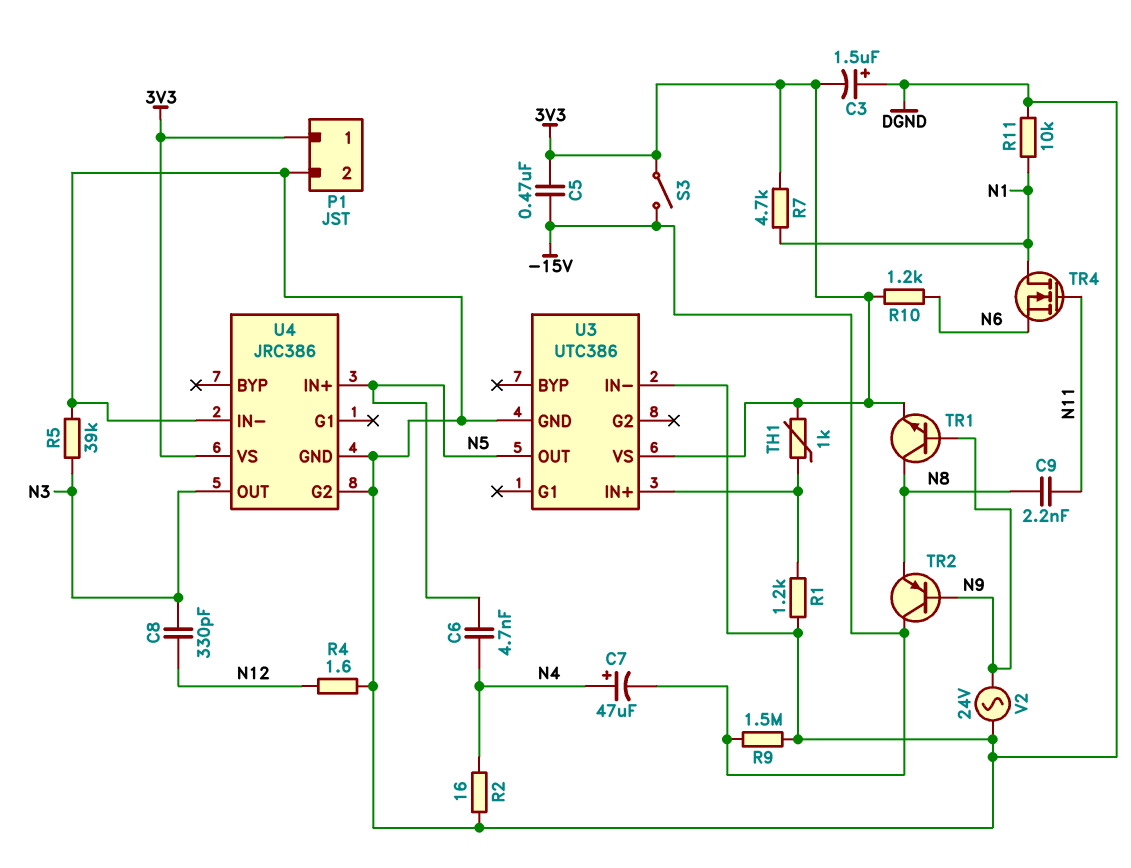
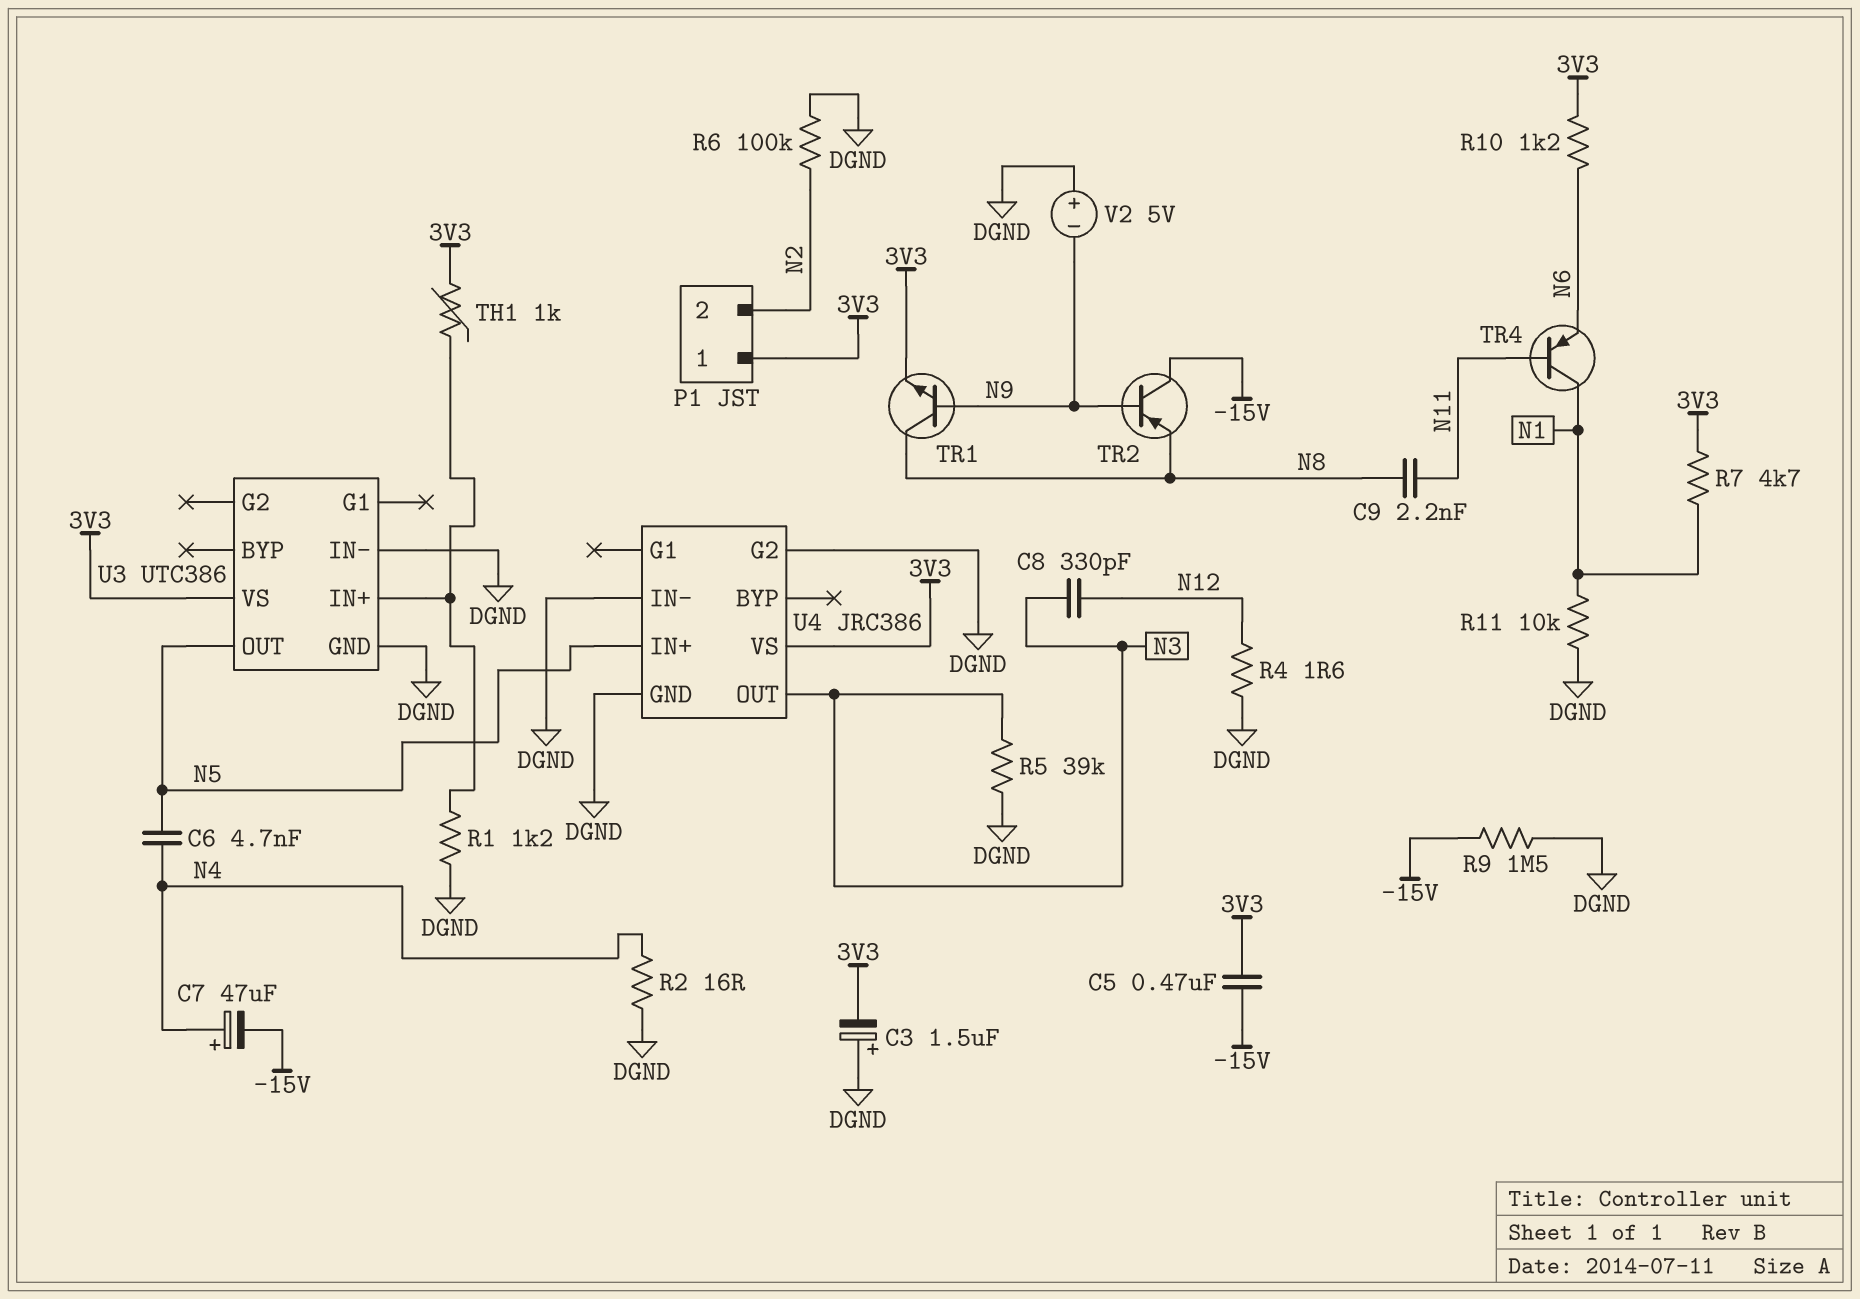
P1 pin 2: DGND -> N2
R6: none -> 100k (DGND, N2)
S3: switch (-15V, 3V3) -> none
TR4: NMOS (G N11, D N1, S N6) -> PNP (B N11, C N1, E N6)
V2: AC 24V (DGND, N9) -> 5V (plus DGND, minus N9)

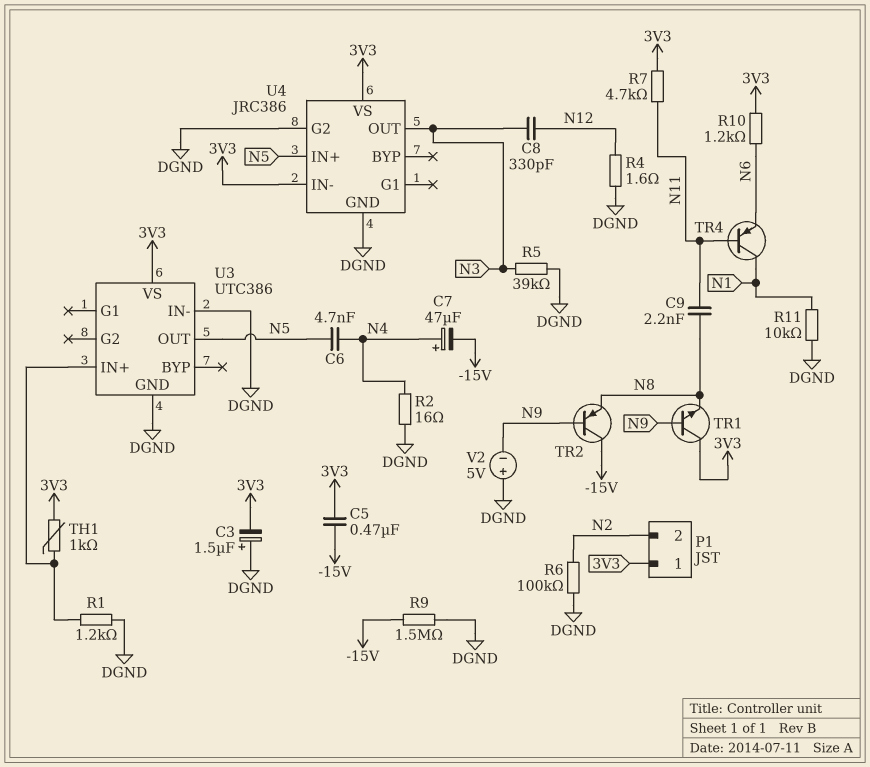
R7: 4.7k (3V3, N1) -> 4.7k (3V3, N11)
TR1: NPN (B N9, C N8, E 3V3) -> NPN (B N9, C 3V3, E N8)
U4 pin IN-: DGND -> 3V3

